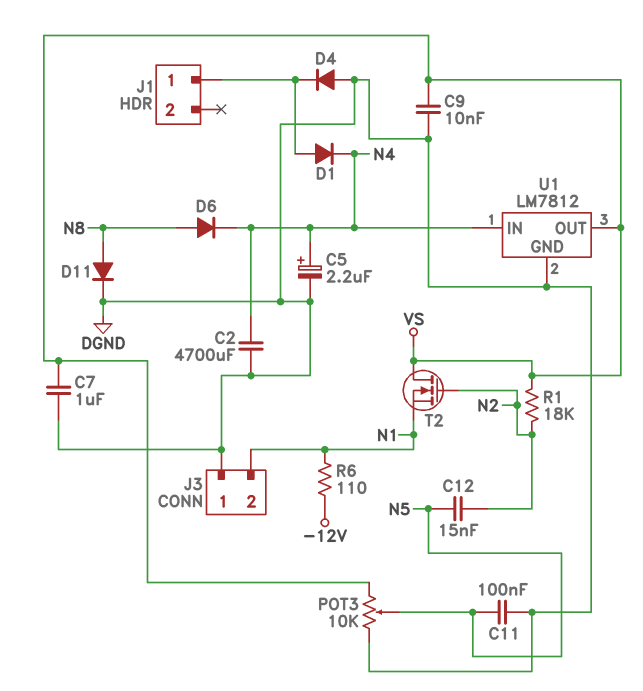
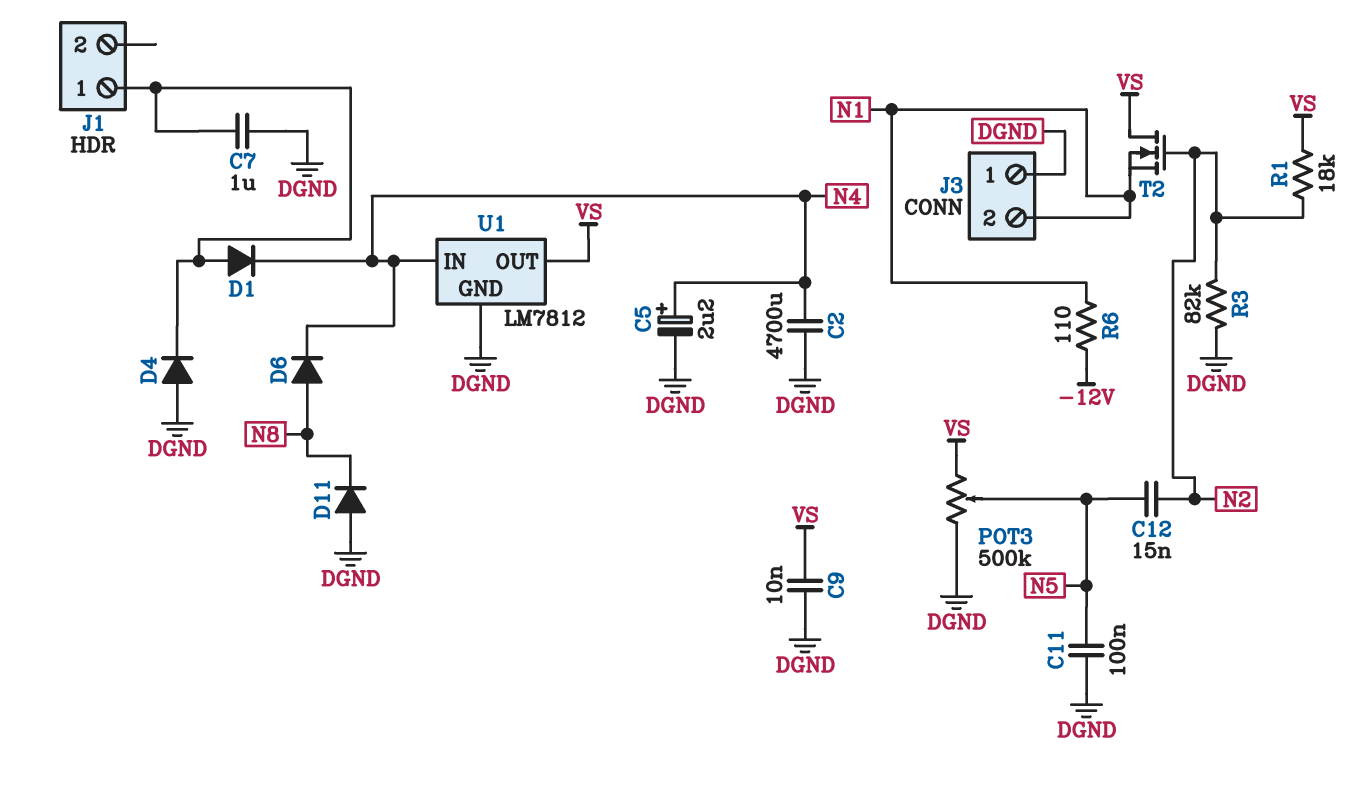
C7: 1uF (DGND, VS) -> 1uF (DGND, J1/1)
D11: diode (A N8, K DGND) -> diode (A DGND, K N8)
POT3: 10k (DGND, VS, wiper N5) -> 500k (DGND, VS, wiper N5)
R3: none -> 82k (DGND, N2)

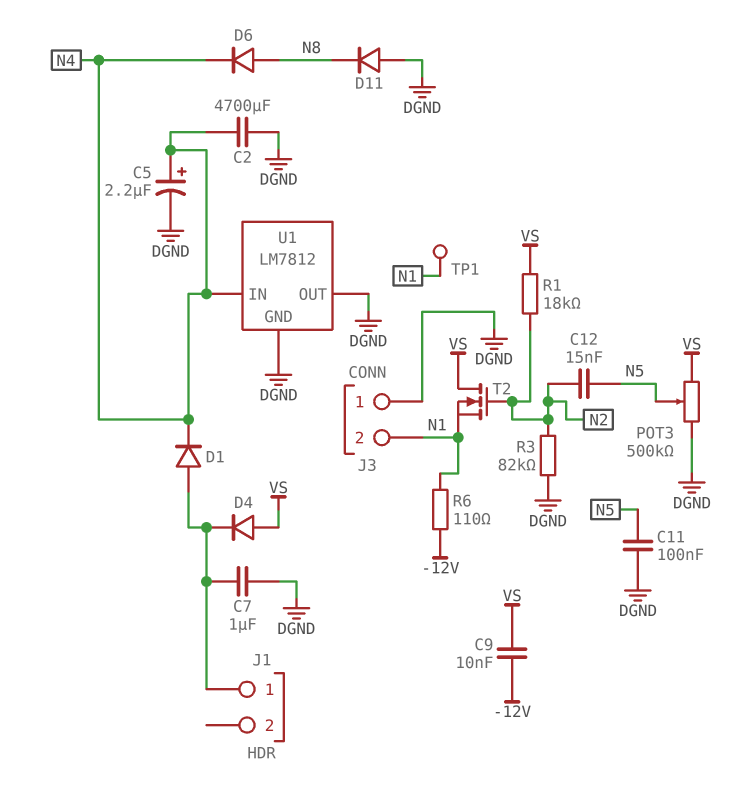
C9: 10nF (DGND, VS) -> 10nF (-12V, VS)
D4: diode (A DGND, K J1/1) -> diode (A VS, K J1/1)
TP1: none -> test point (N1)
U1 pin OUT: VS -> DGND

